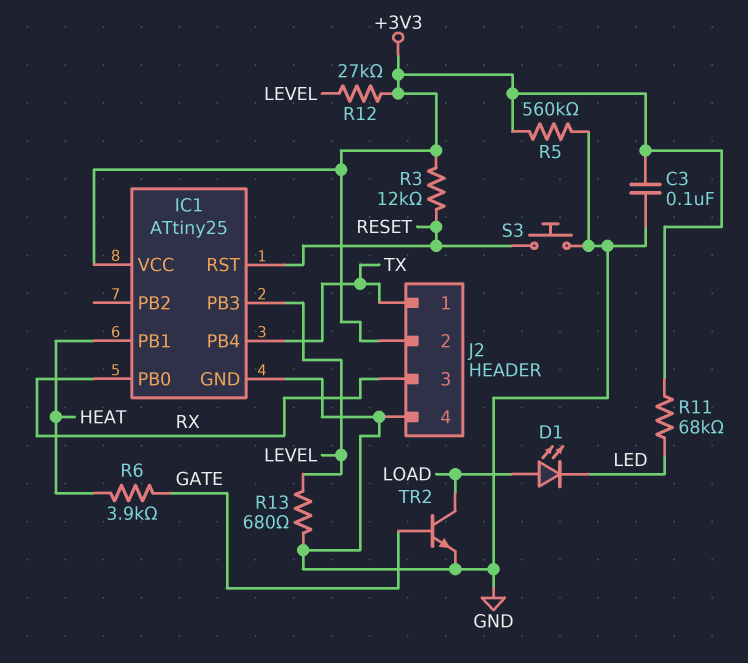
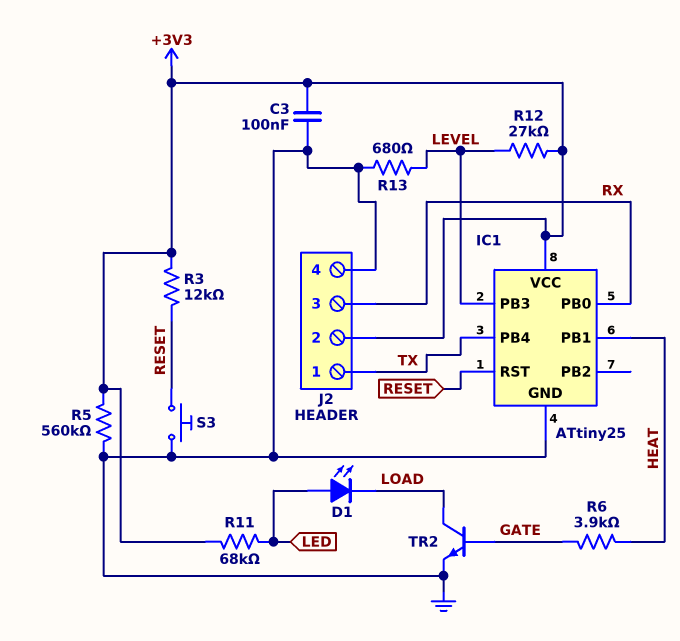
D1: LED (A LOAD, K LED) -> LED (A LED, K LOAD)

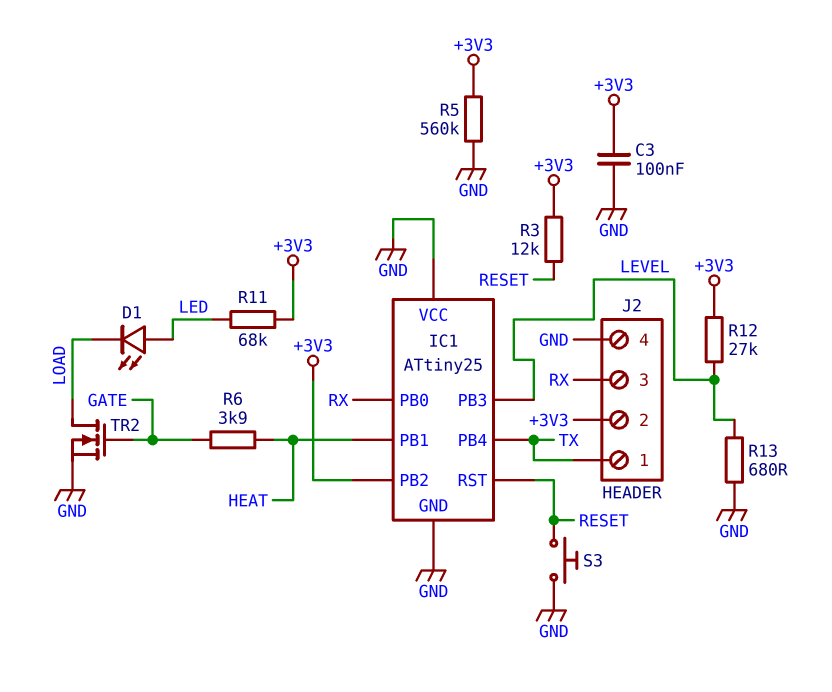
IC1 pin PB2: none -> +3V3
IC1 pin VCC: +3V3 -> GND
TR2: NPN (B GATE, C LOAD, E GND) -> NMOS (G GATE, D LOAD, S GND)

